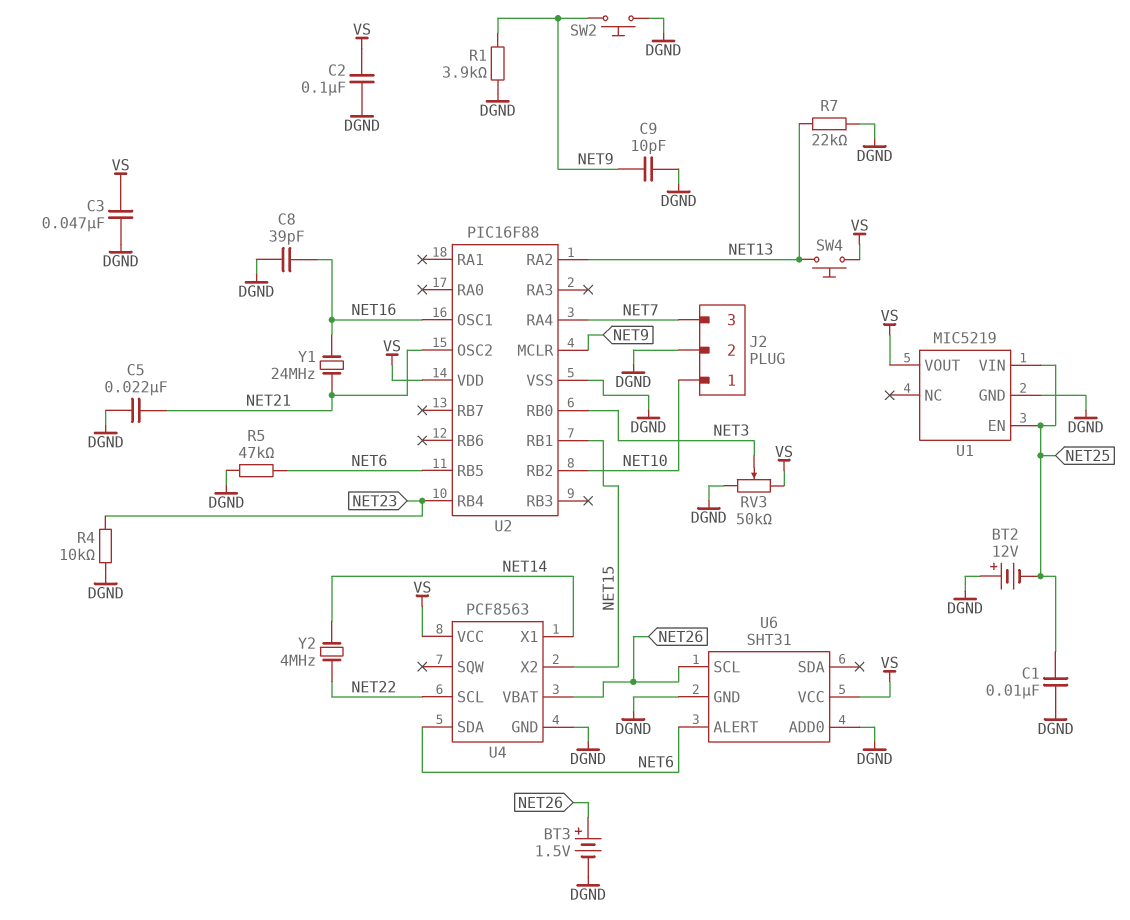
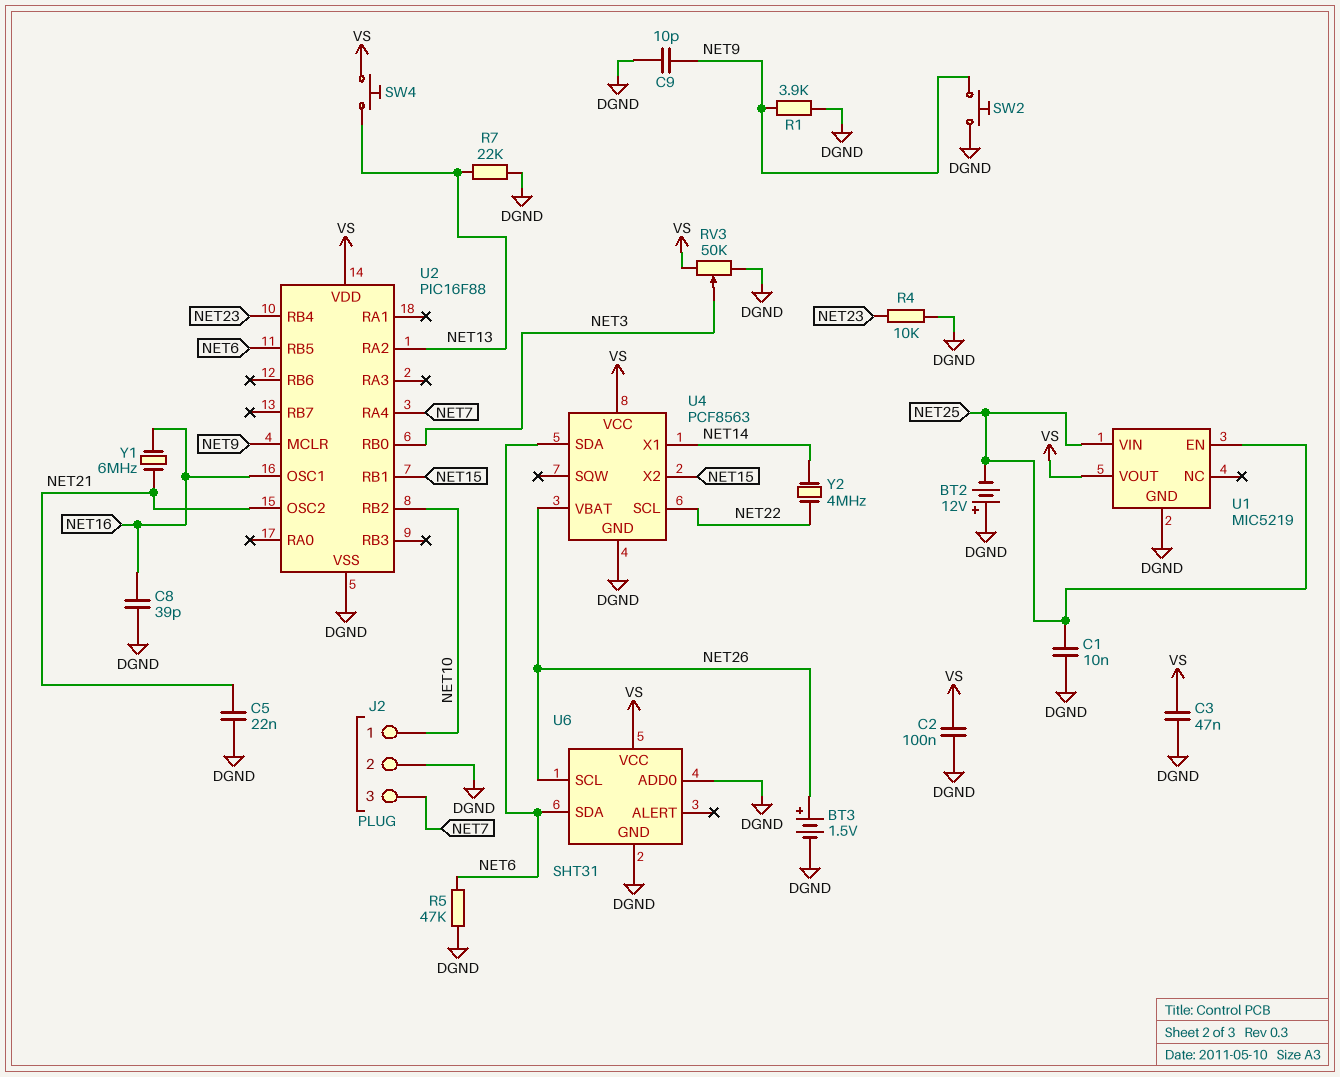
U6 pin ALERT: NET6 -> none
U6 pin SDA: none -> NET6
Y1: 24MHz (NET16, NET21) -> 6MHz (NET16, NET21)

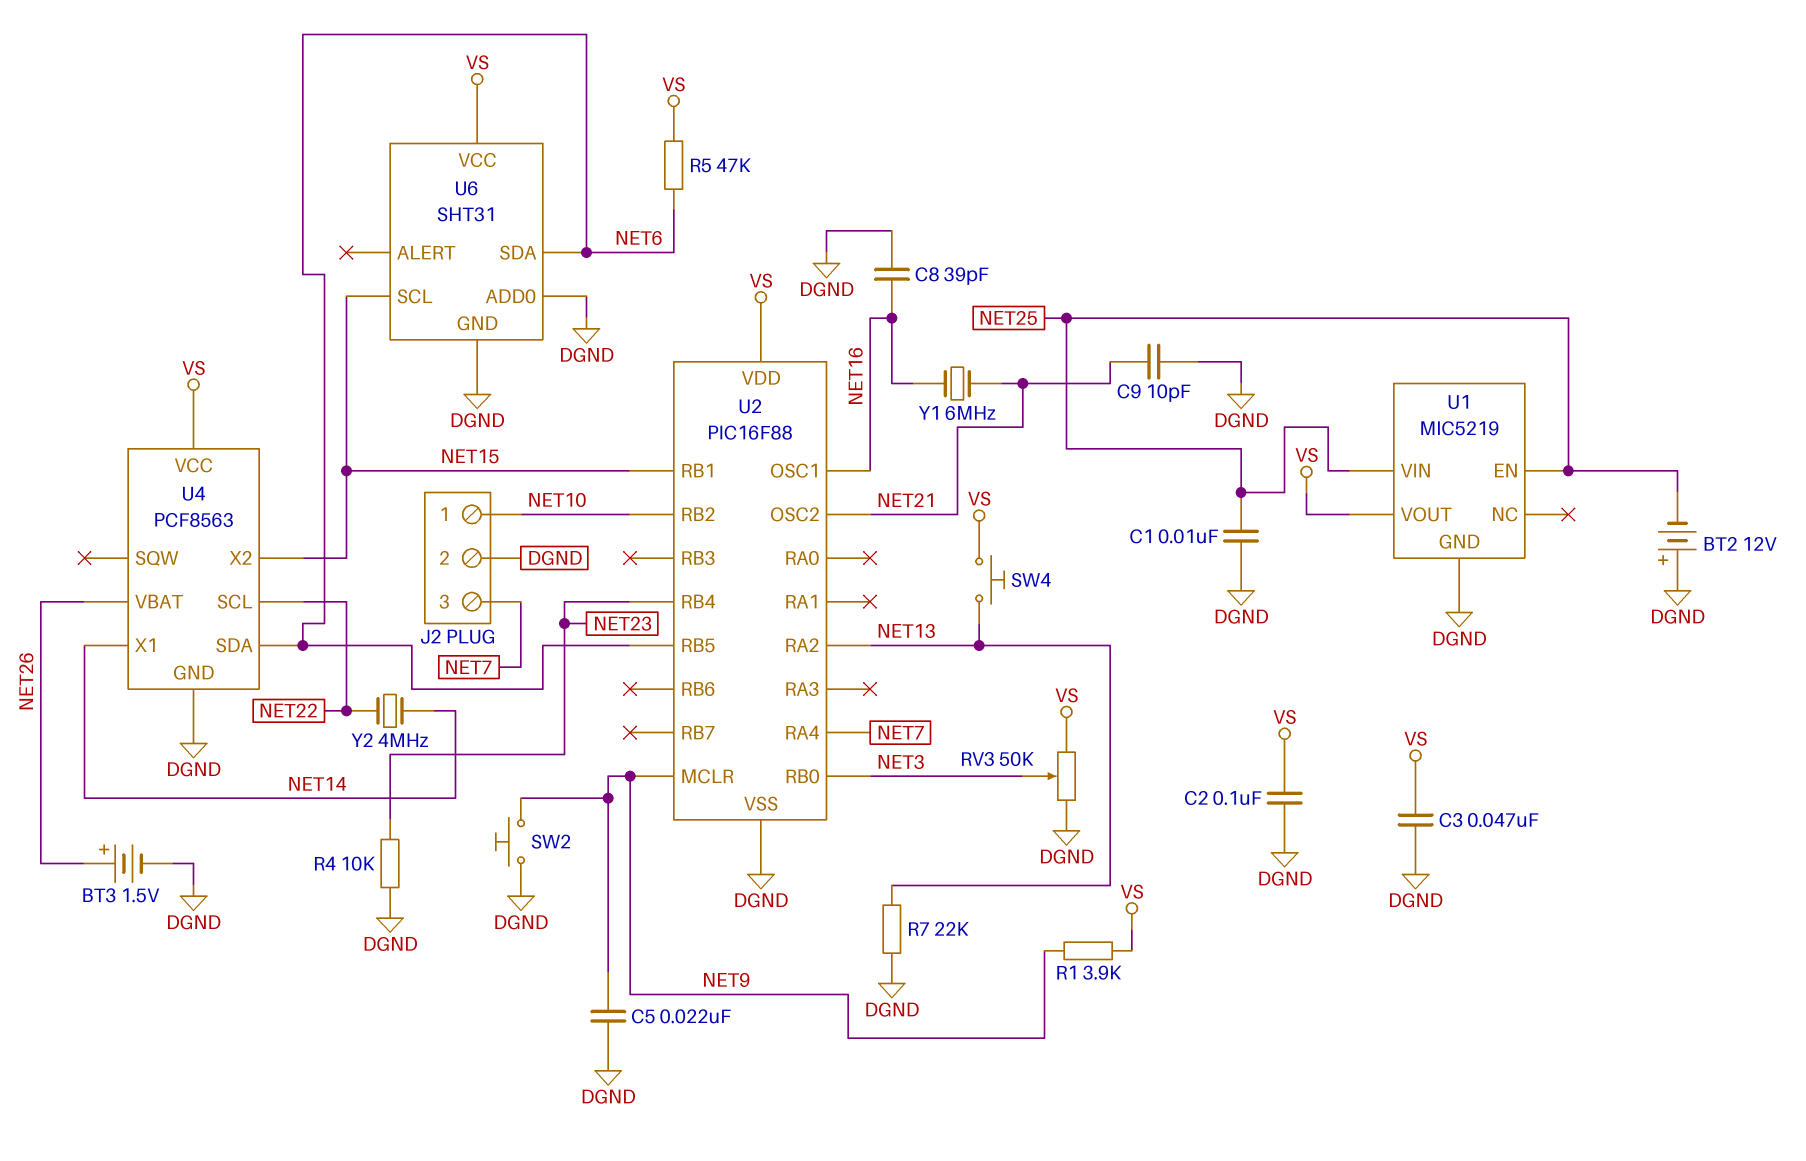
C5: 22nF (DGND, NET21) -> 22nF (DGND, NET9)
C9: 10pF (DGND, NET9) -> 10pF (DGND, NET21)
R1: 3.9k (DGND, NET9) -> 3.9k (NET9, VS)
R5: 47k (DGND, NET6) -> 47k (NET6, VS)
U6 pin SCL: NET26 -> NET15

